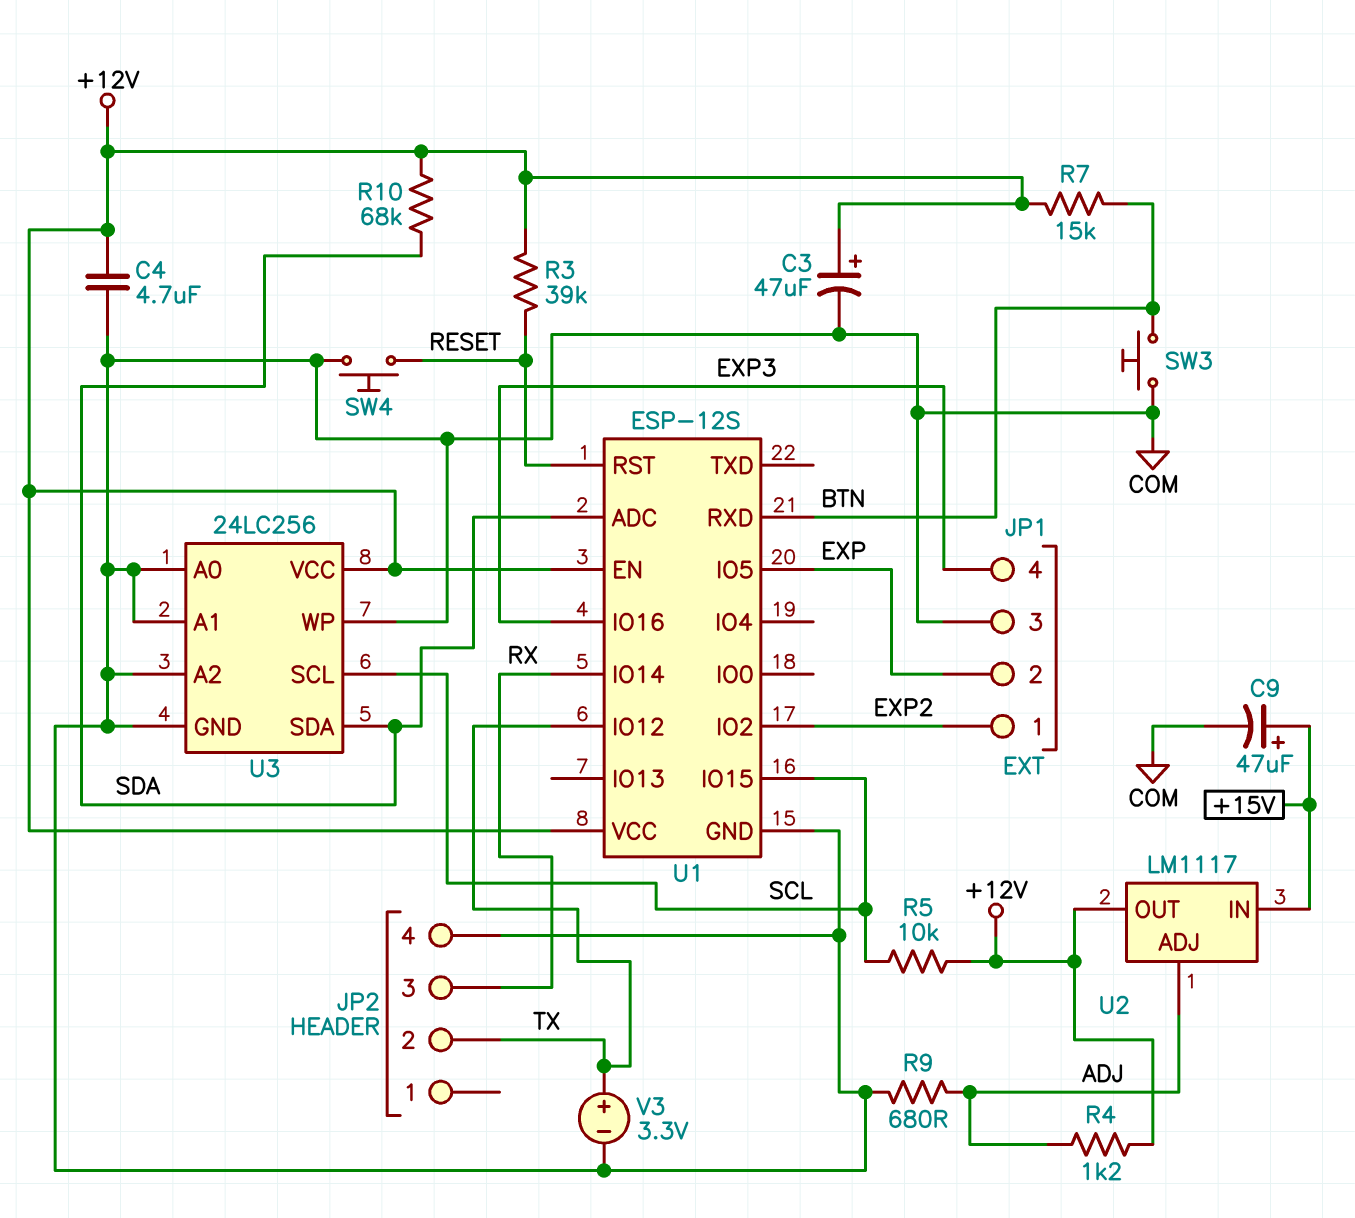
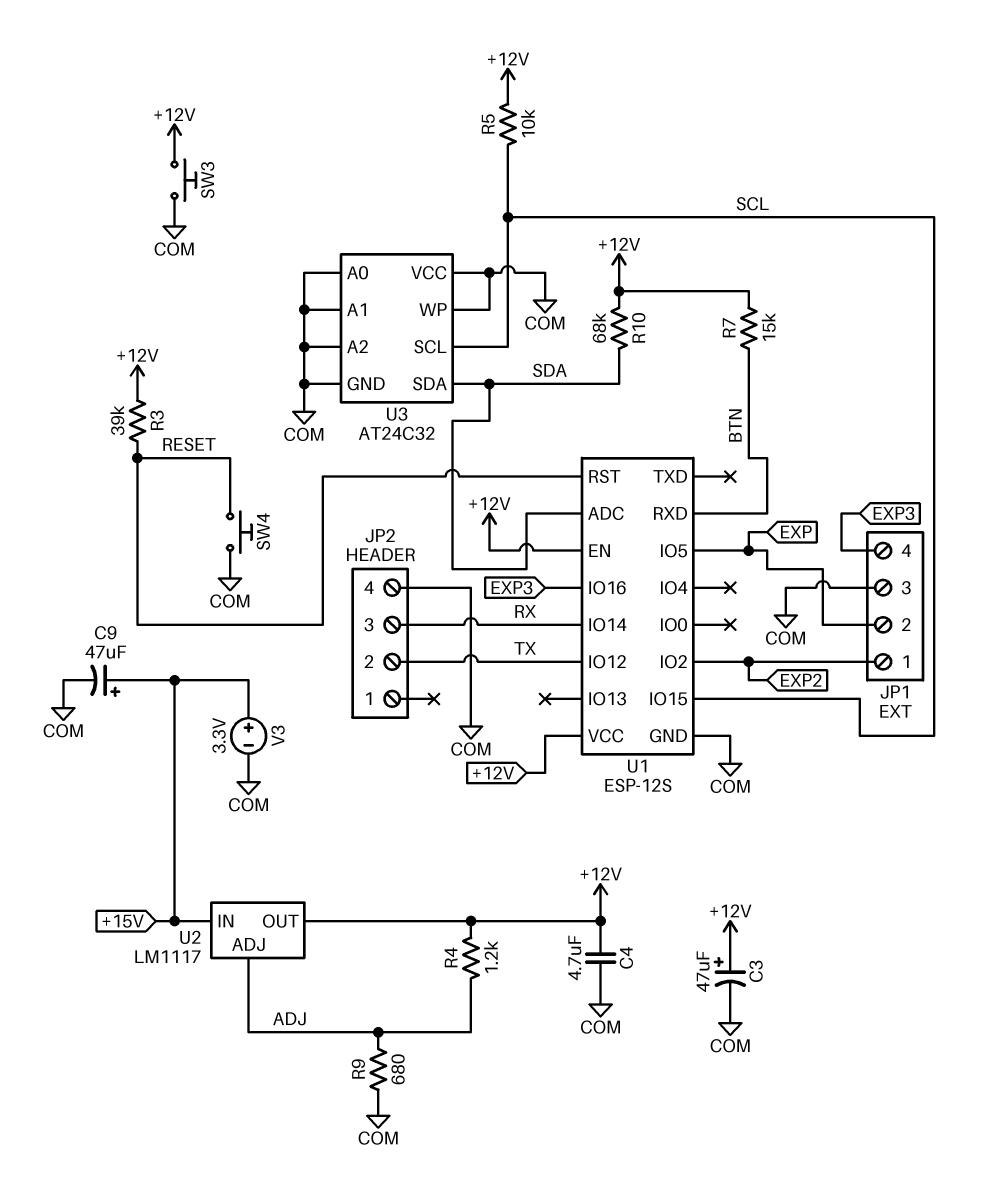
SW3: button (BTN, COM) -> button (+12V, COM)
U3: 24LC256 -> AT24C32
U3 pin VCC: +12V -> COM
V3: 3.3V (plus TX, minus COM) -> 3.3V (plus +15V, minus COM)

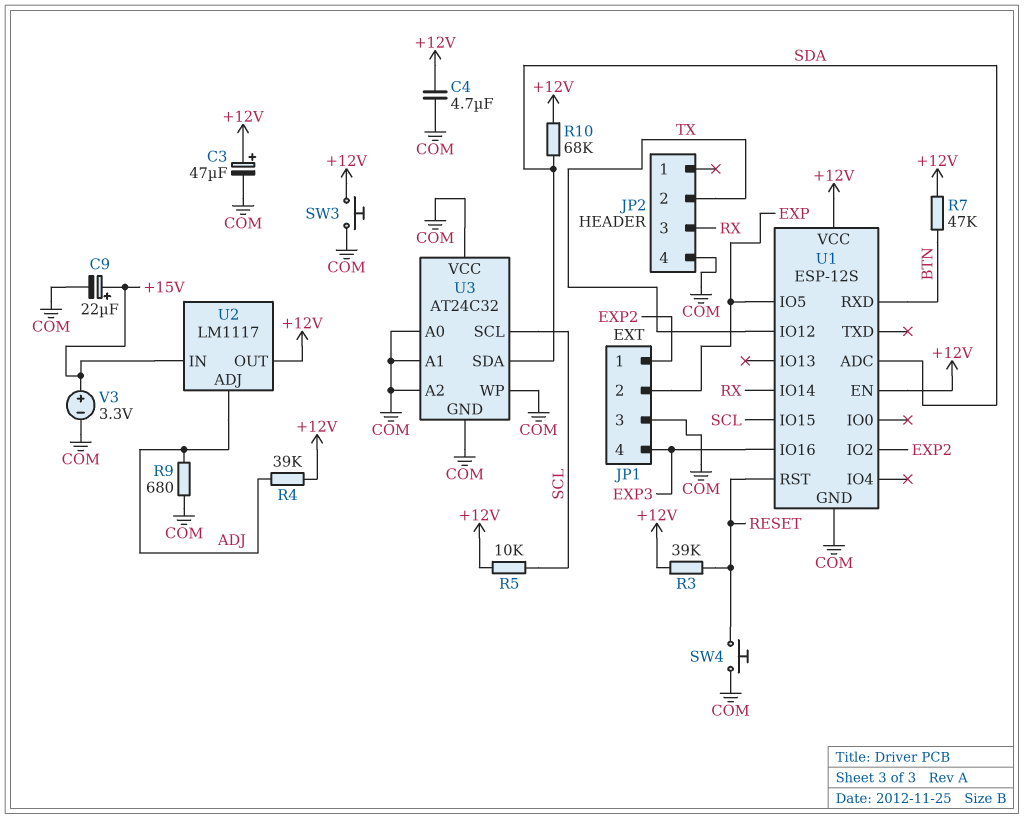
C9: 47uF (plus +15V, minus COM) -> 22uF (plus +15V, minus COM)
R4: 1.2k (+12V, ADJ) -> 39k (+12V, ADJ)
R7: 15k (+12V, BTN) -> 47k (+12V, BTN)

